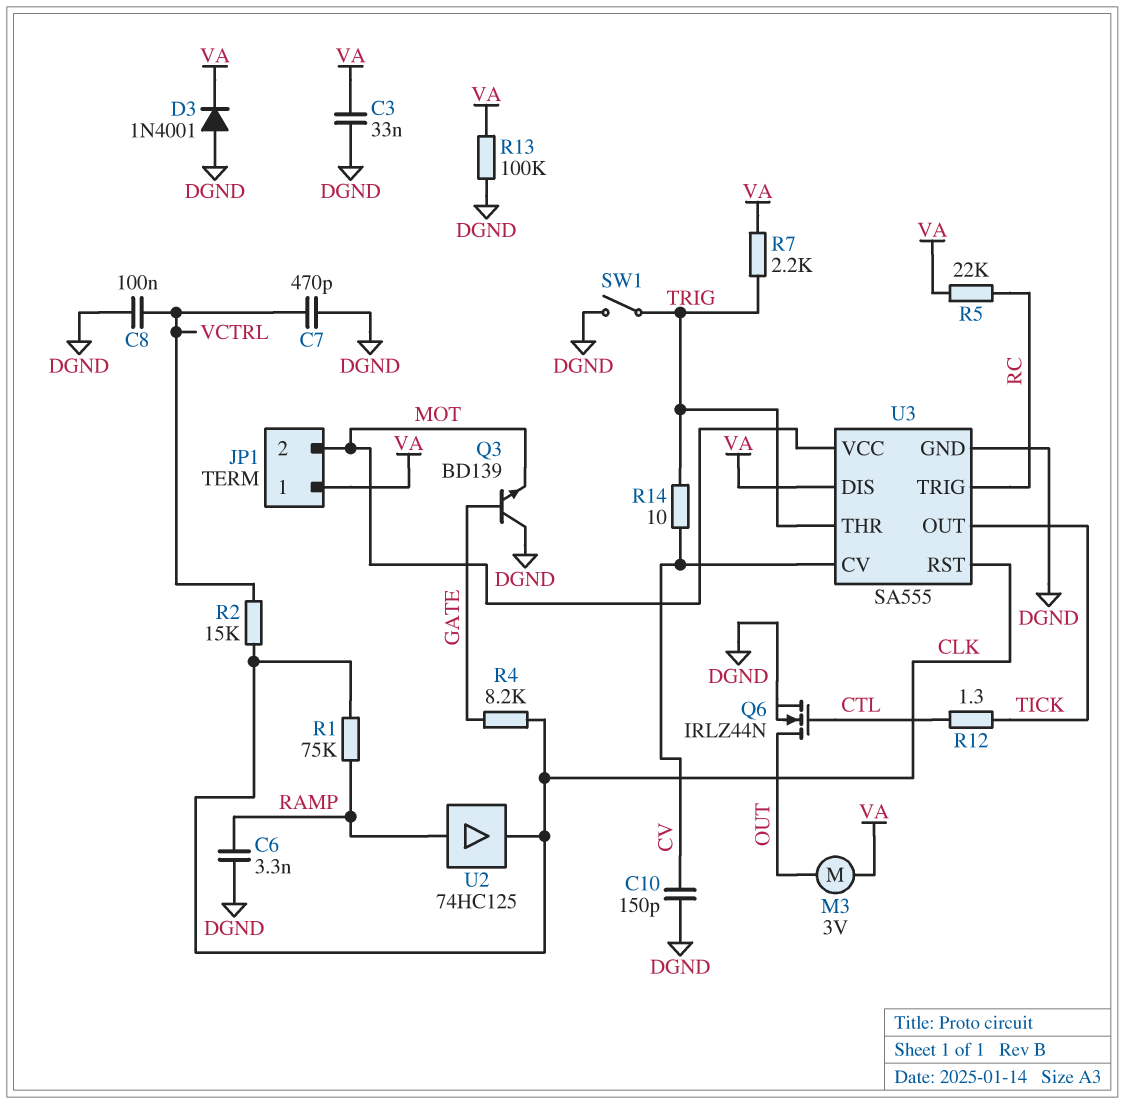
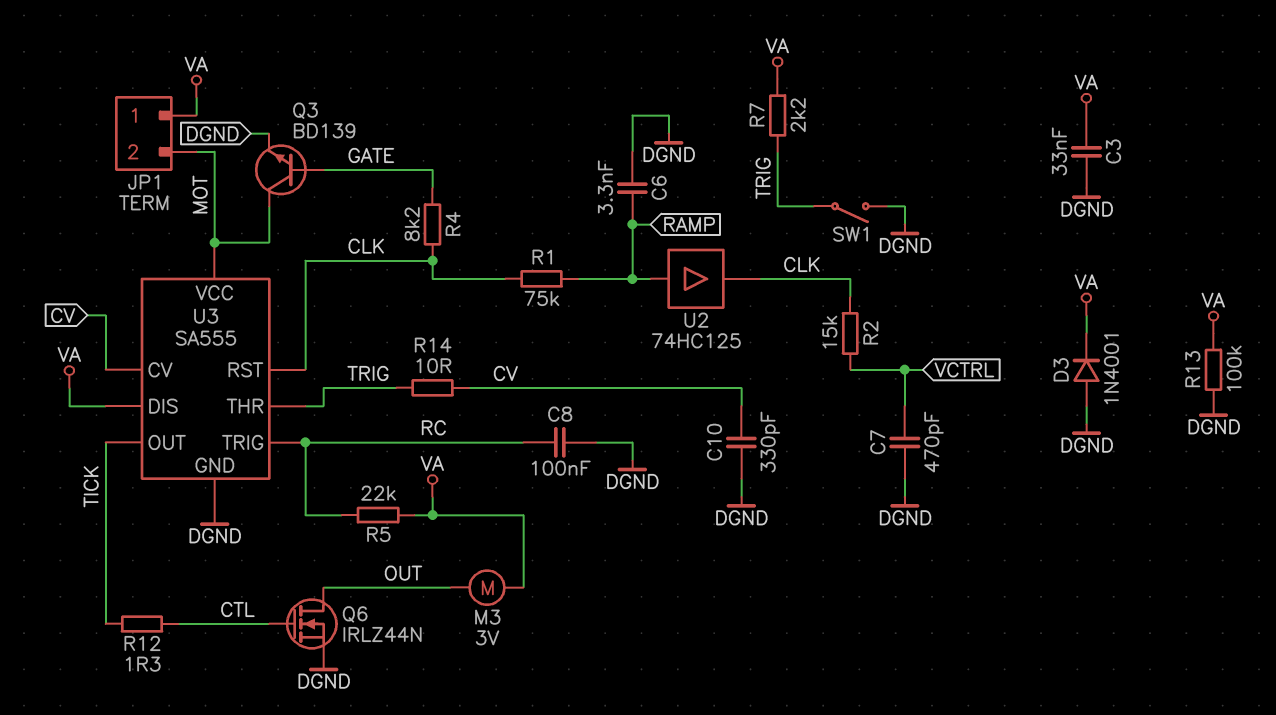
C8: 100nF (DGND, VCTRL) -> 100nF (DGND, RC)
C10: 150pF (CV, DGND) -> 330pF (CV, DGND)
Q3: NPN BD139 (B GATE, C DGND, E MOT) -> NPN BD139 (B GATE, C MOT, E DGND)

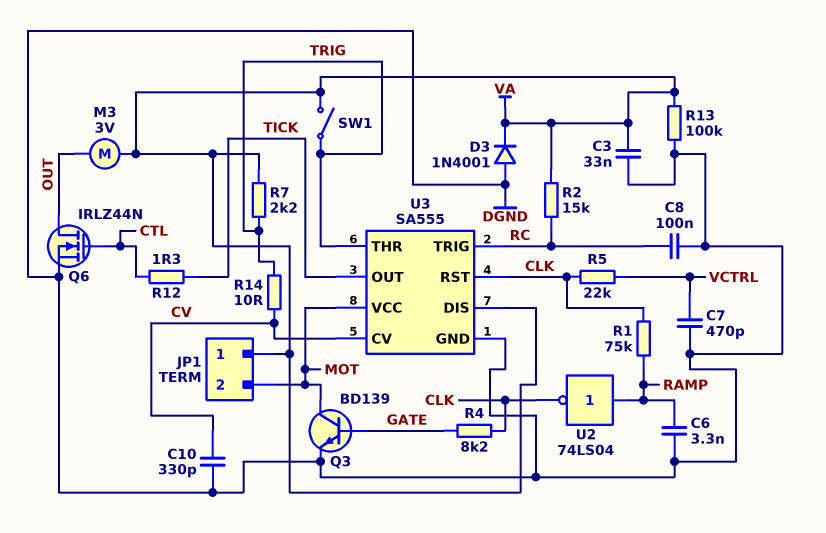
R2: 15k (CLK, VCTRL) -> 15k (RC, VA)
R5: 22k (RC, VA) -> 22k (CLK, VCTRL)
SW1: switch (DGND, TRIG) -> switch (TRIG, VA)
U2: buffer 74HC125 (in RAMP, out CLK) -> NOT 74LS04 (in RAMP, out CLK)

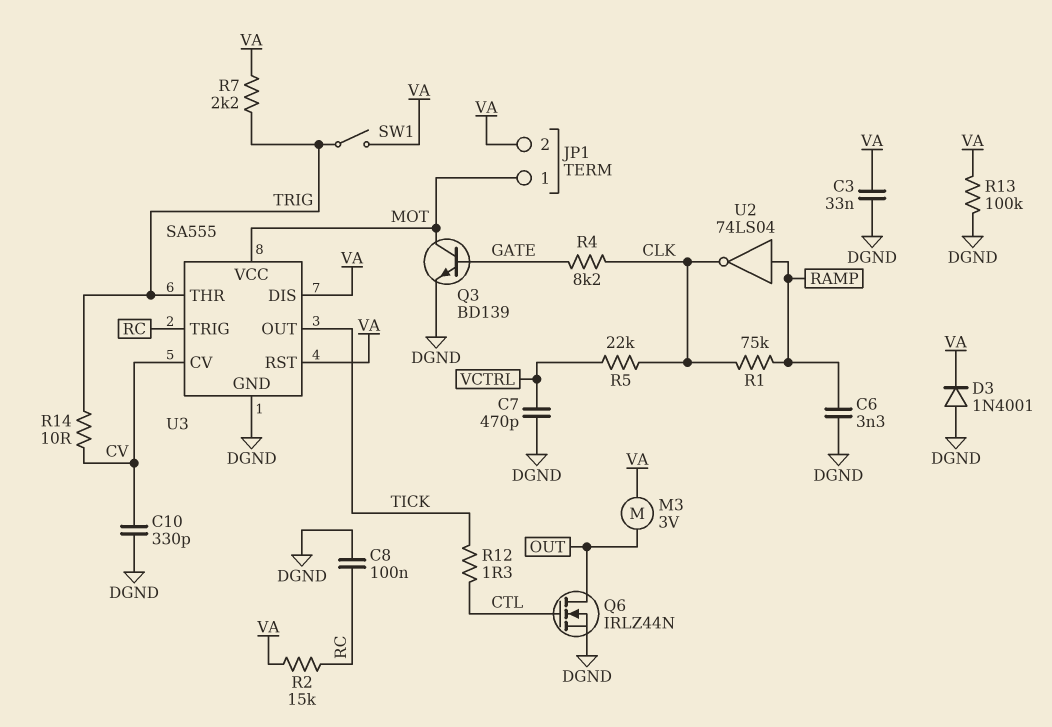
JP1 pin 1: VA -> MOT
JP1 pin 2: MOT -> VA
U3 pin RST: CLK -> VA

